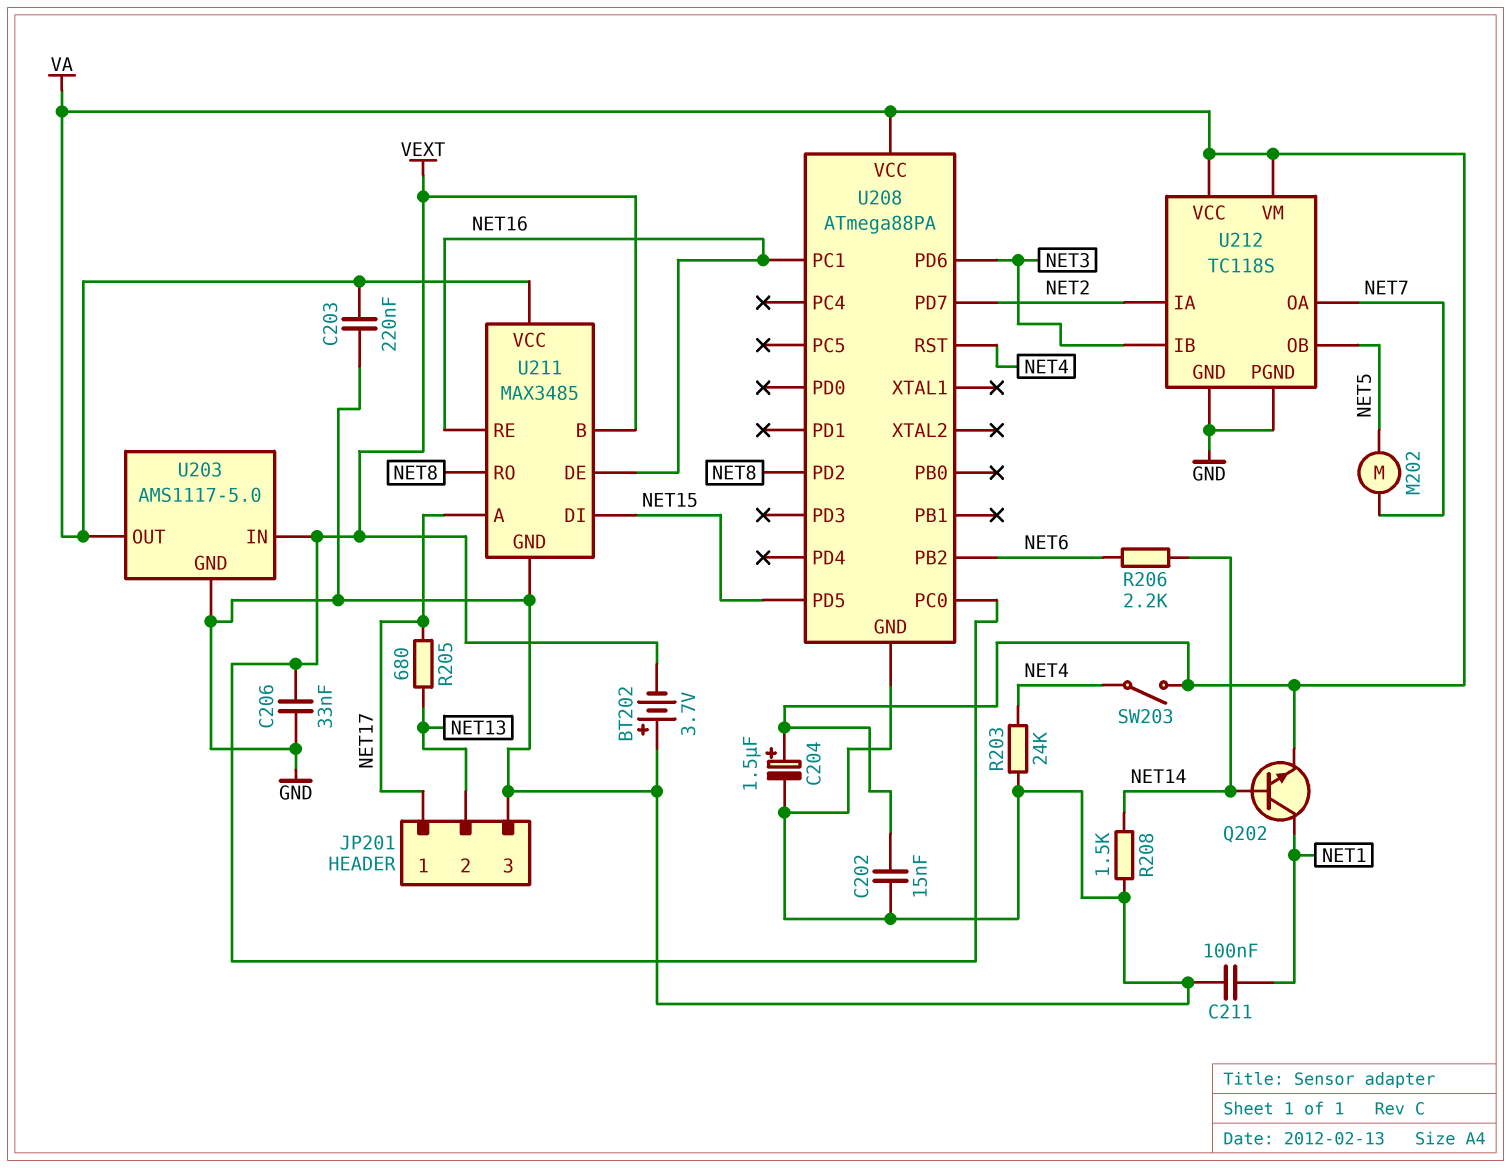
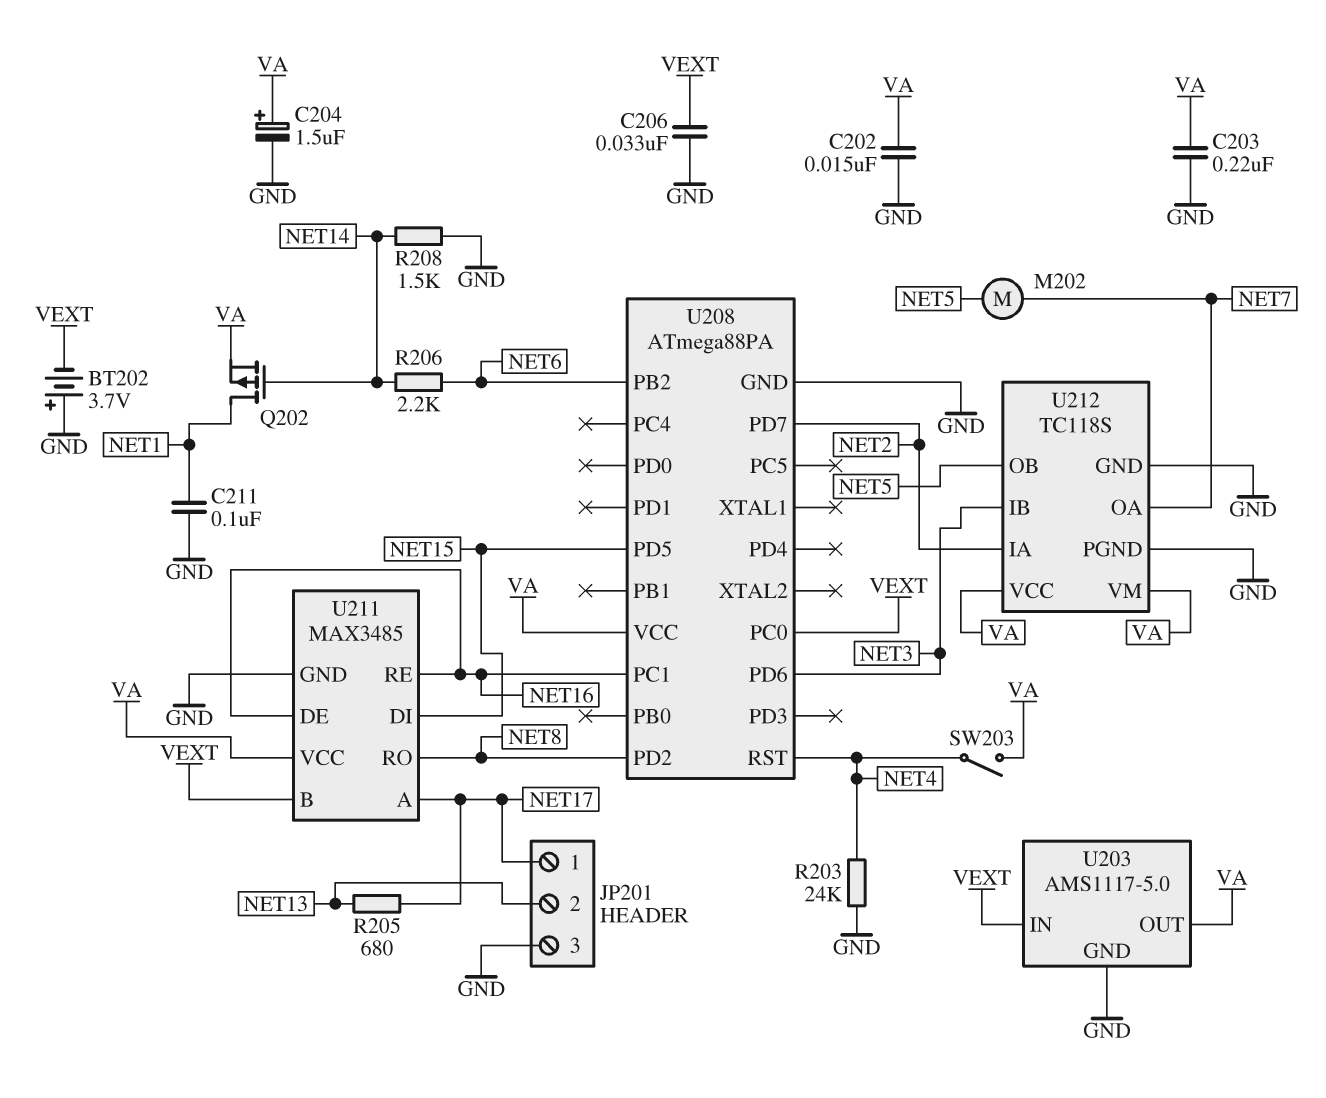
Q202: NPN (B NET14, C NET1, E VA) -> PMOS (G NET14, D NET1, S VA)

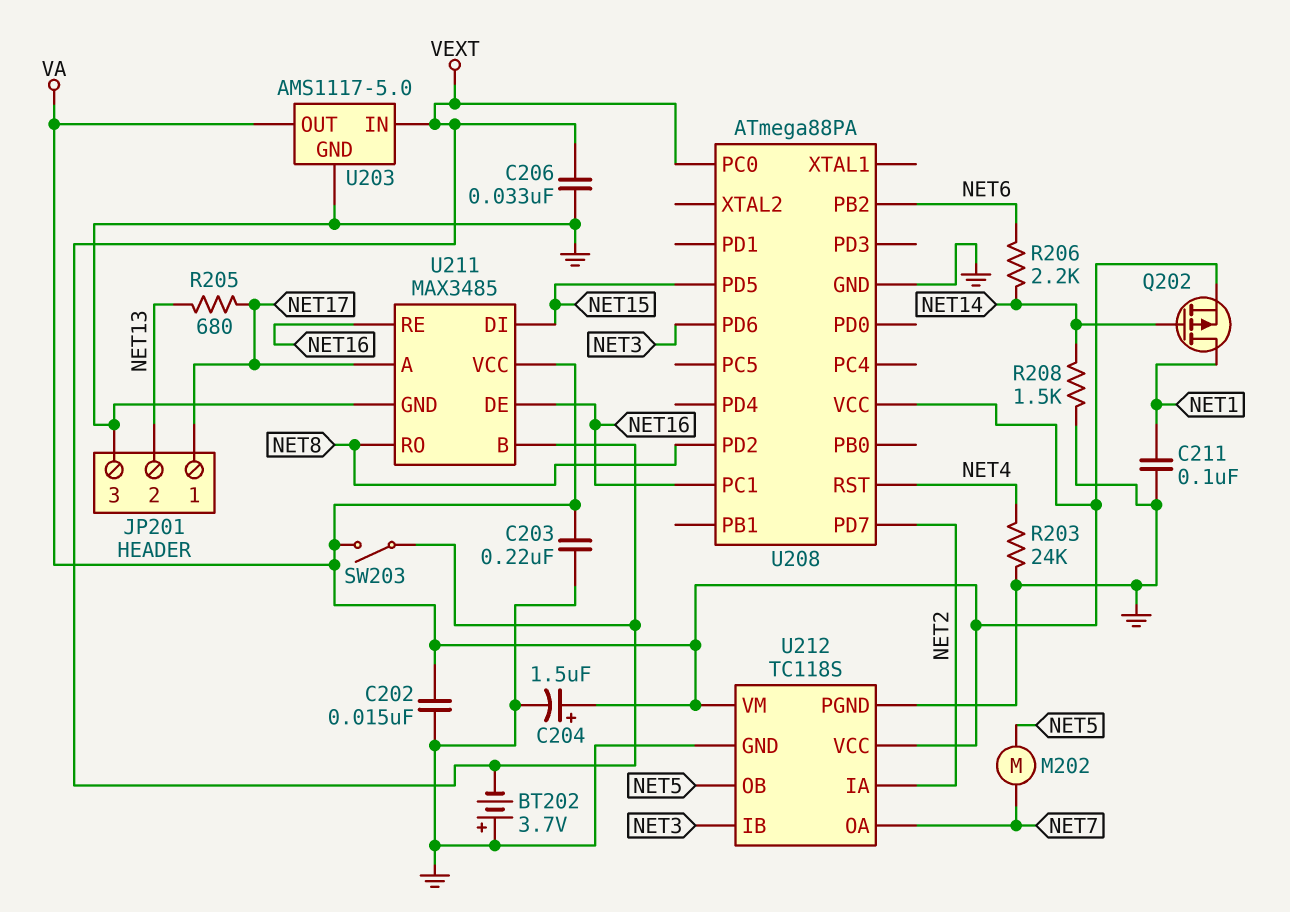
SW203: switch (NET4, VA) -> switch (VA, VEXT)

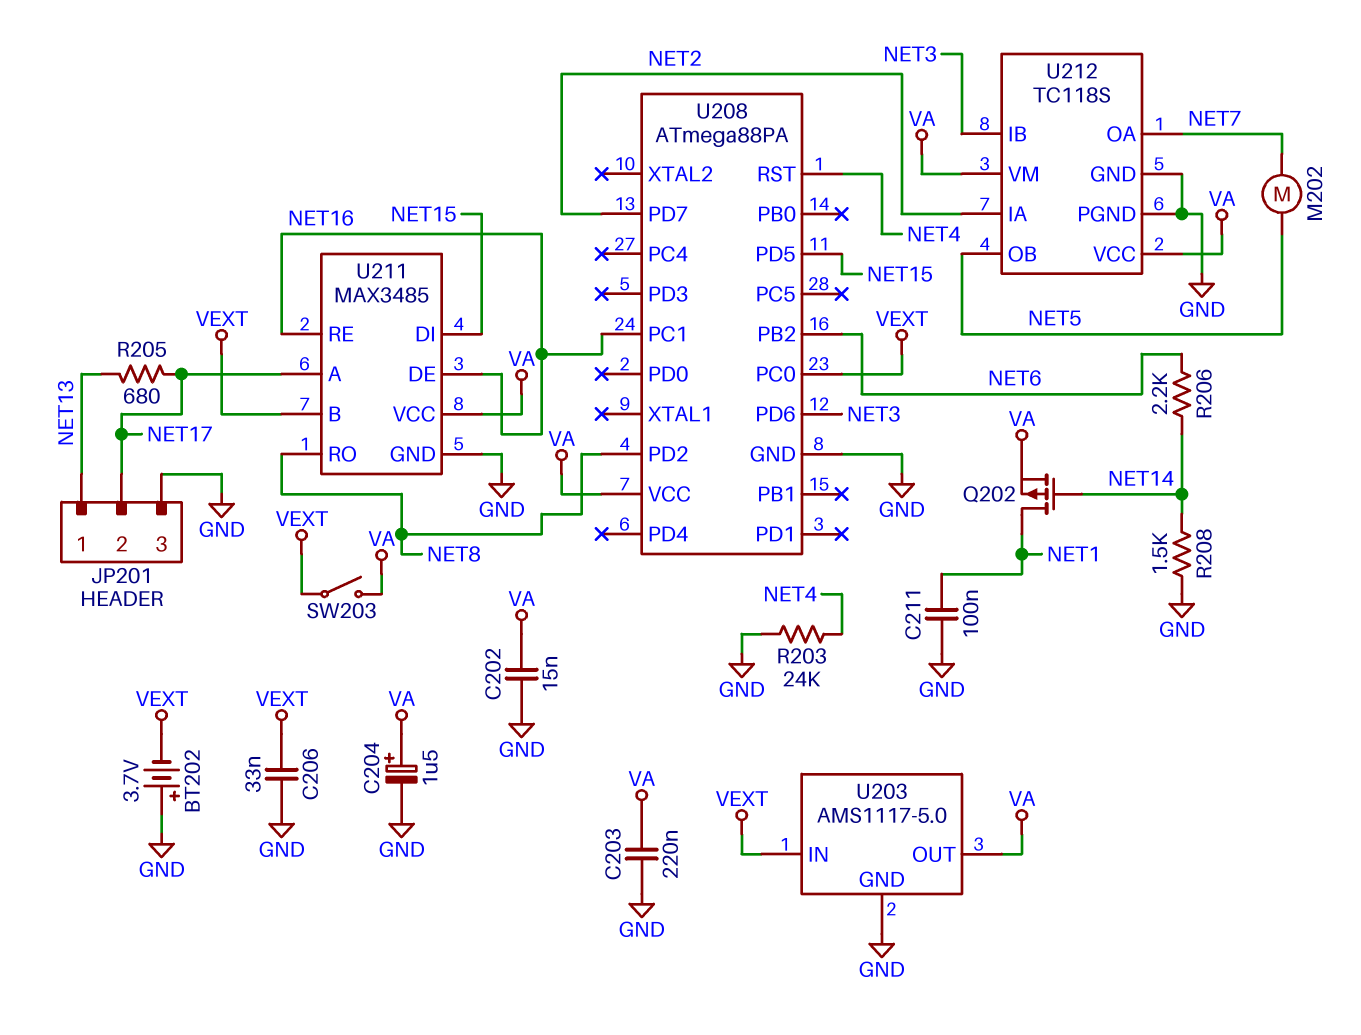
JP201 pin 1: NET17 -> NET13
JP201 pin 2: NET13 -> NET17

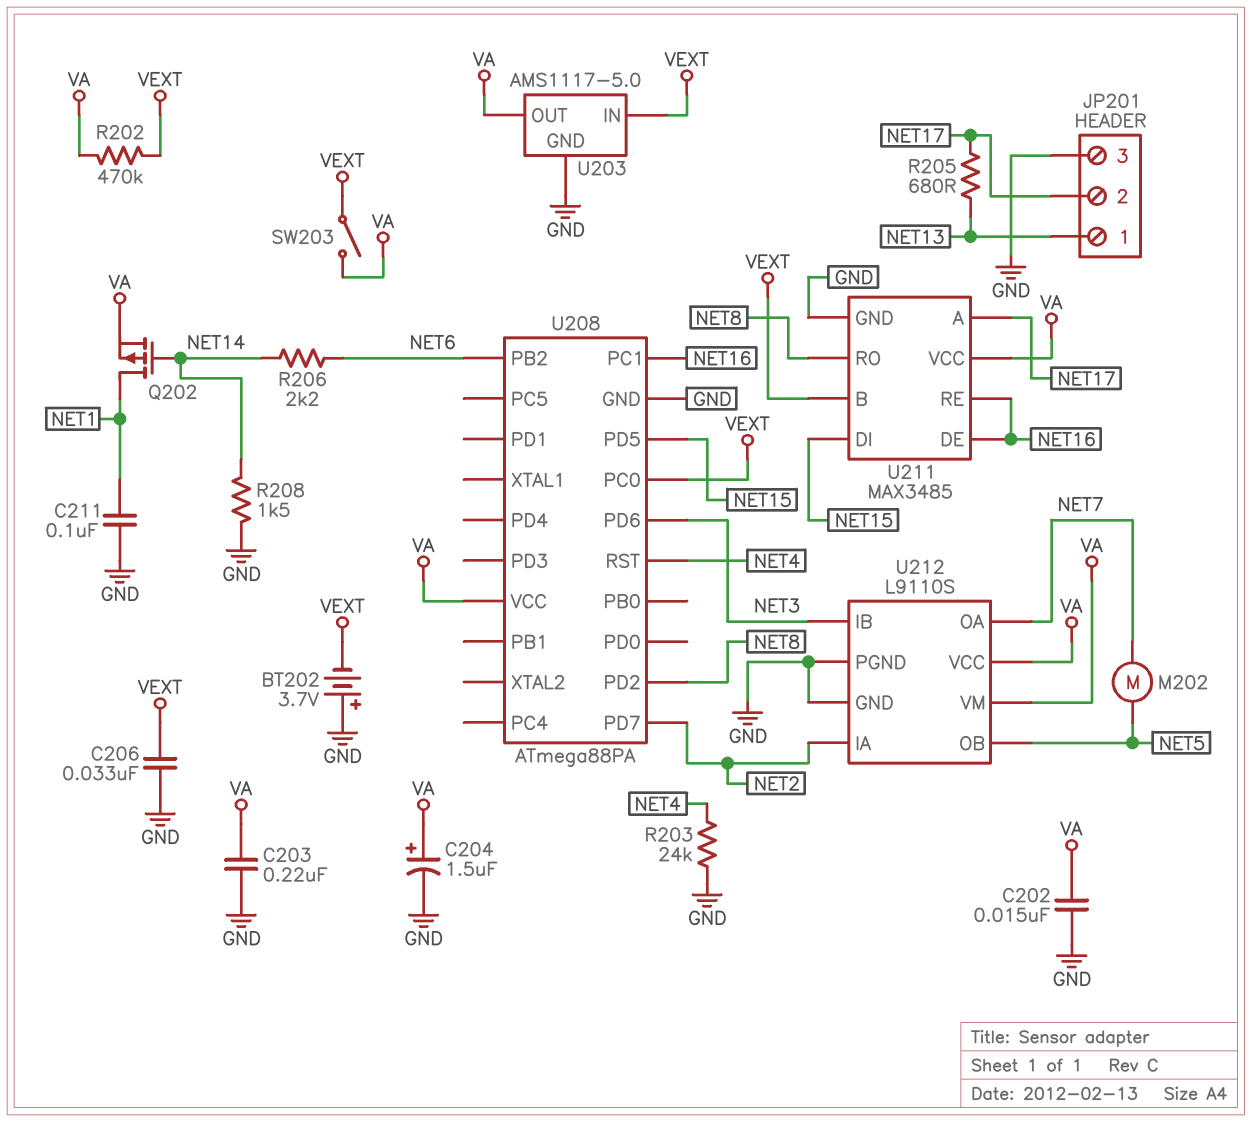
R202: none -> 470k (VA, VEXT)
U212: TC118S -> L9110S

